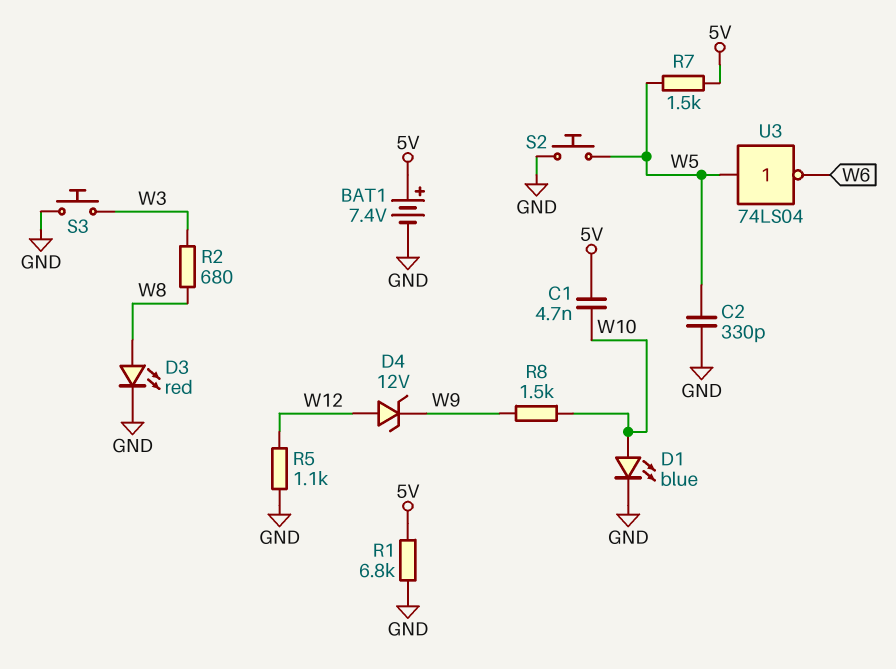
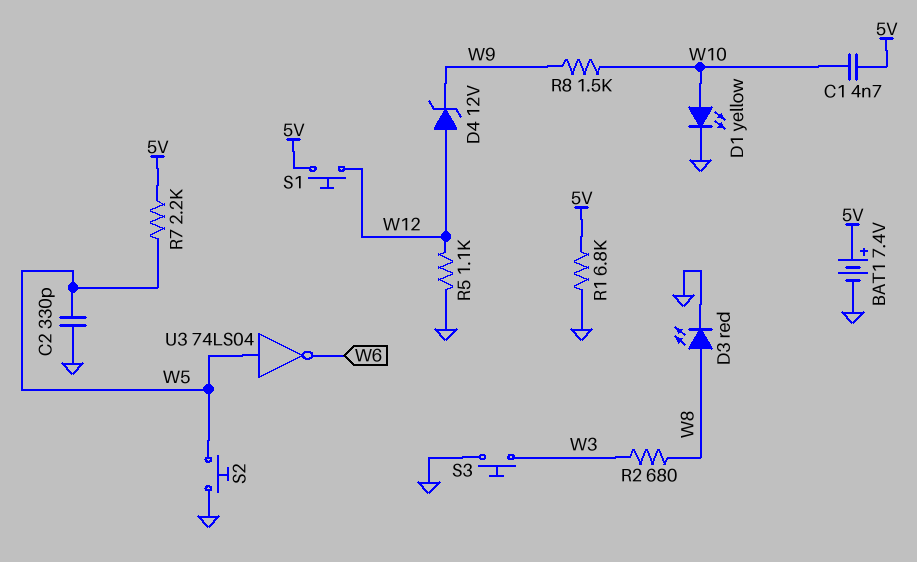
D1: LED blue (A W10, K GND) -> LED yellow (A W10, K GND)
R7: 1.5k (5V, W5) -> 2.2k (5V, W5)
S1: none -> button (5V, W12)

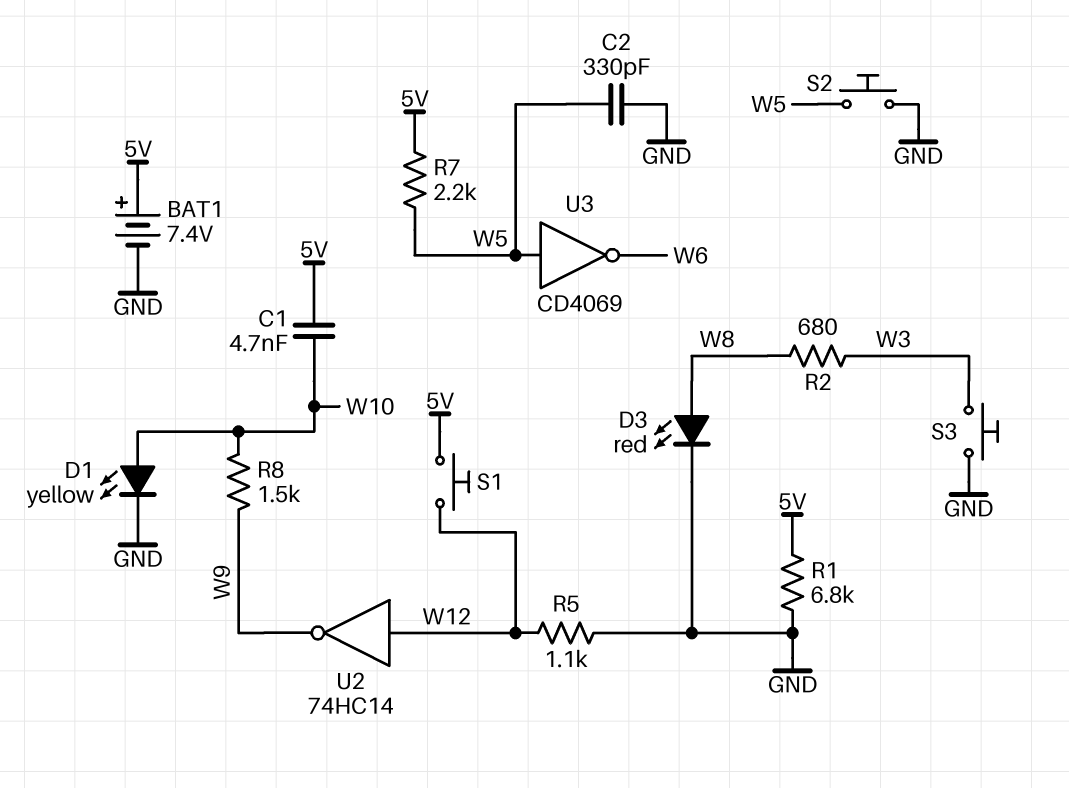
D4: zener 12V (A W12, K W9) -> none
U2: none -> NOT 74HC14 (in W12, out W9)
U3: NOT 74LS04 (in W5, out W6) -> NOT CD4069 (in W5, out W6)

